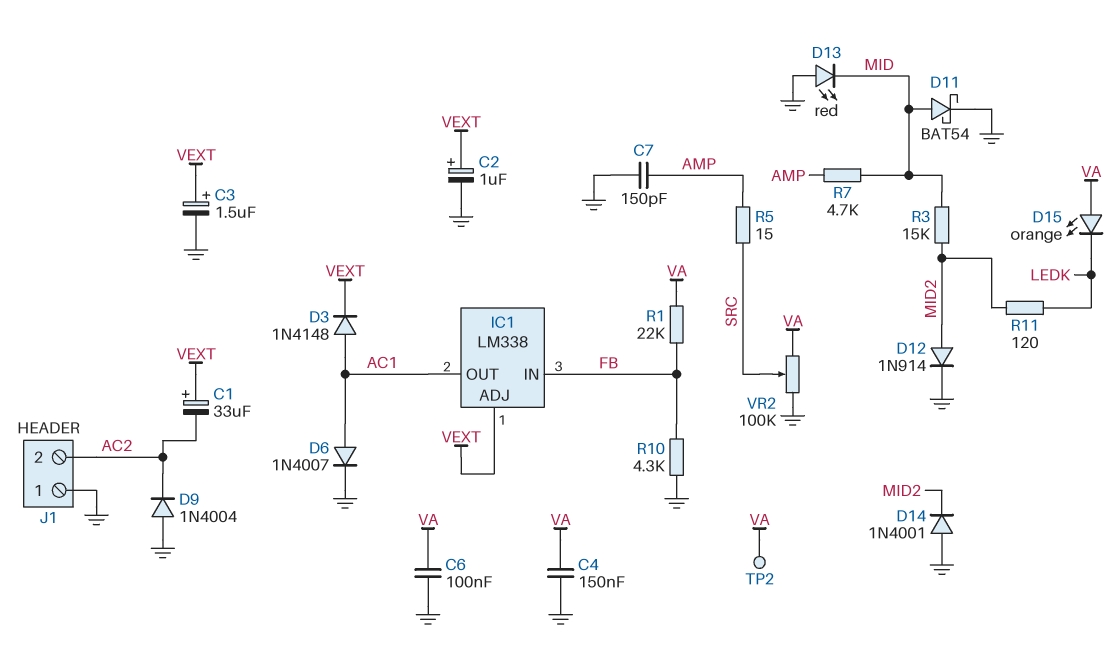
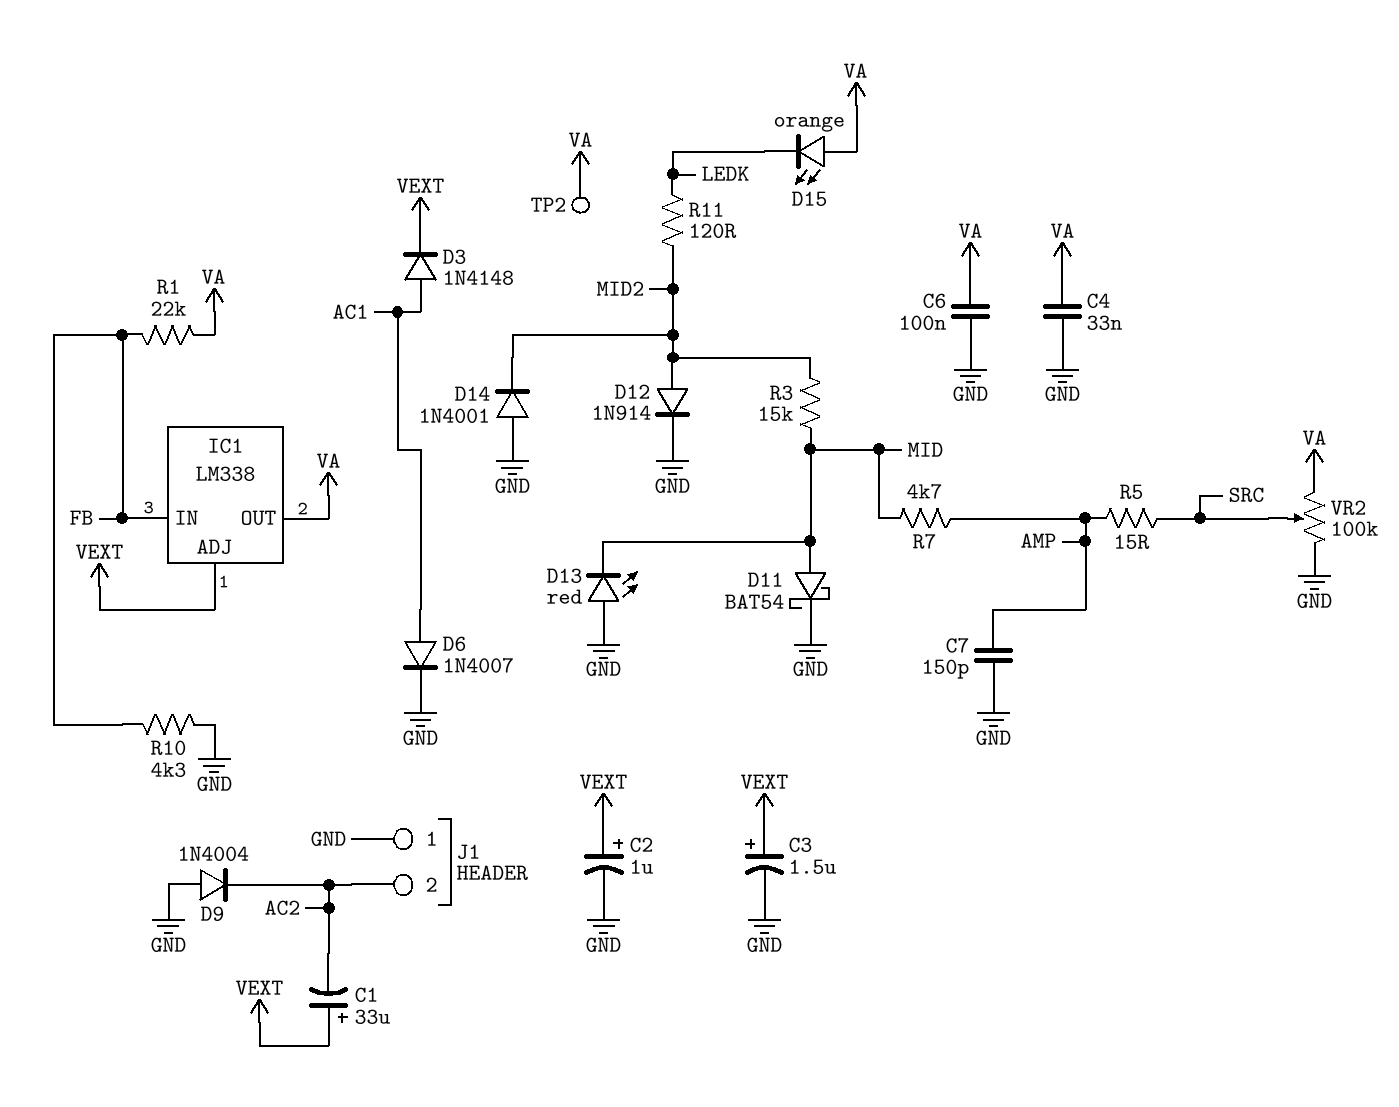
C4: 150nF (GND, VA) -> 33nF (GND, VA)
IC1 pin OUT: AC1 -> VA

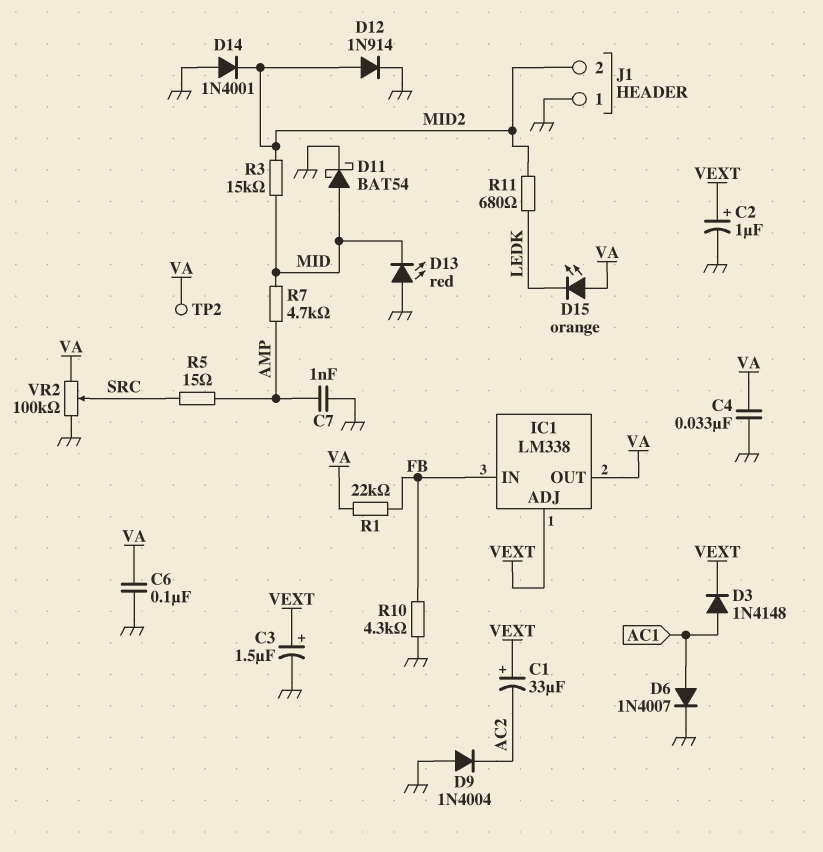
C7: 150pF (AMP, GND) -> 1nF (AMP, GND)
J1 pin 2: AC2 -> MID2
R11: 120 (LEDK, MID2) -> 680 (LEDK, MID2)

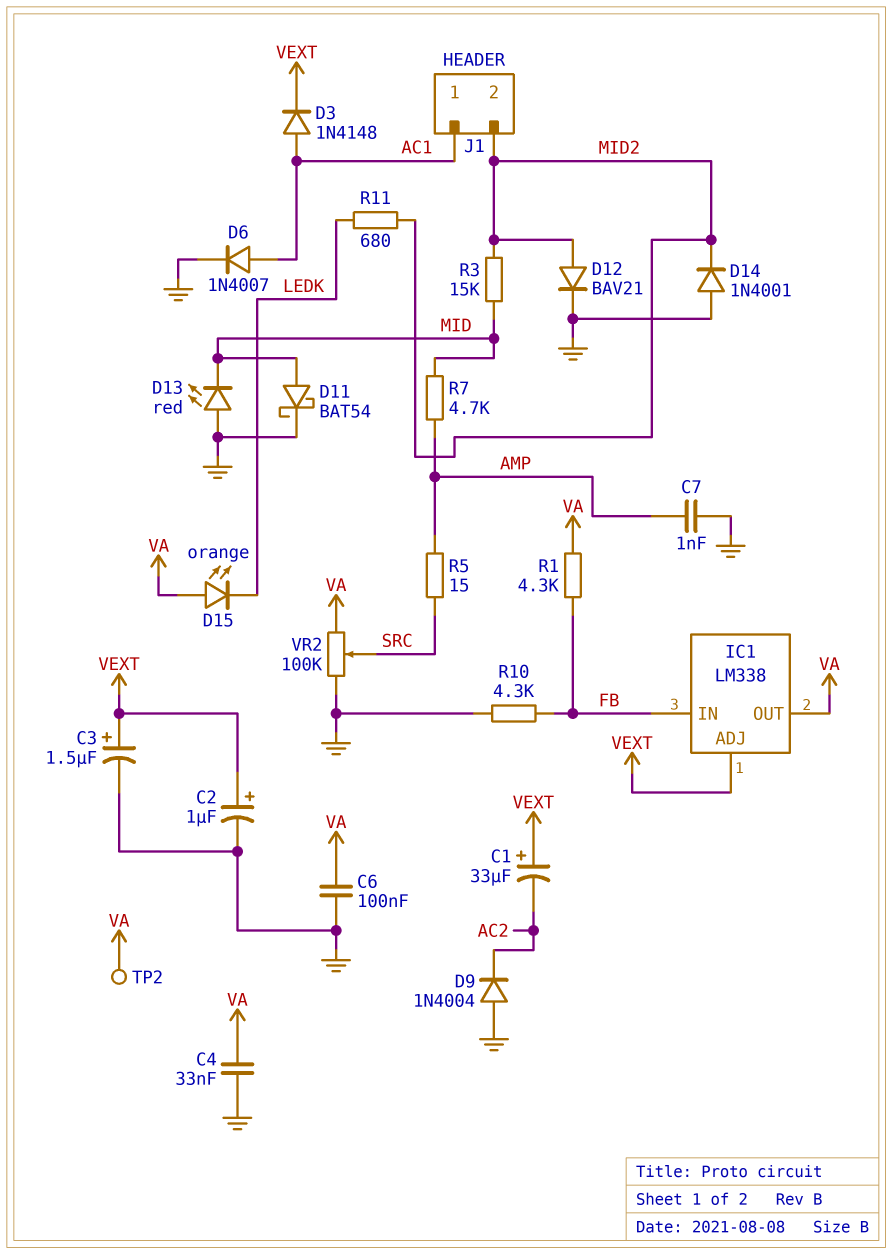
D12: diode 1N914 (A MID2, K GND) -> diode BAV21 (A MID2, K GND)
J1 pin 1: GND -> AC1
R1: 22k (FB, VA) -> 4.3k (FB, VA)

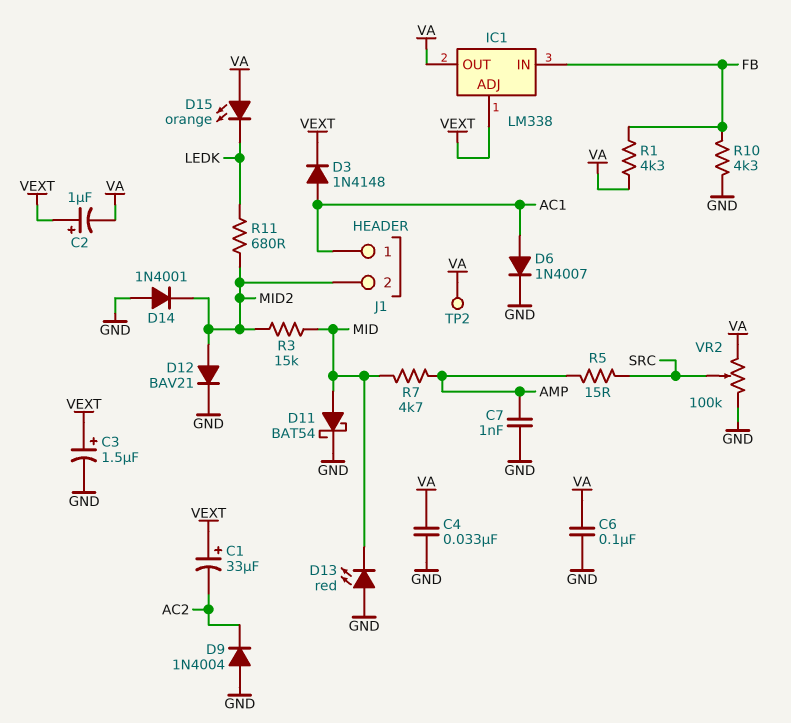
C2: 1uF (plus VEXT, minus GND) -> 1uF (plus VEXT, minus VA)

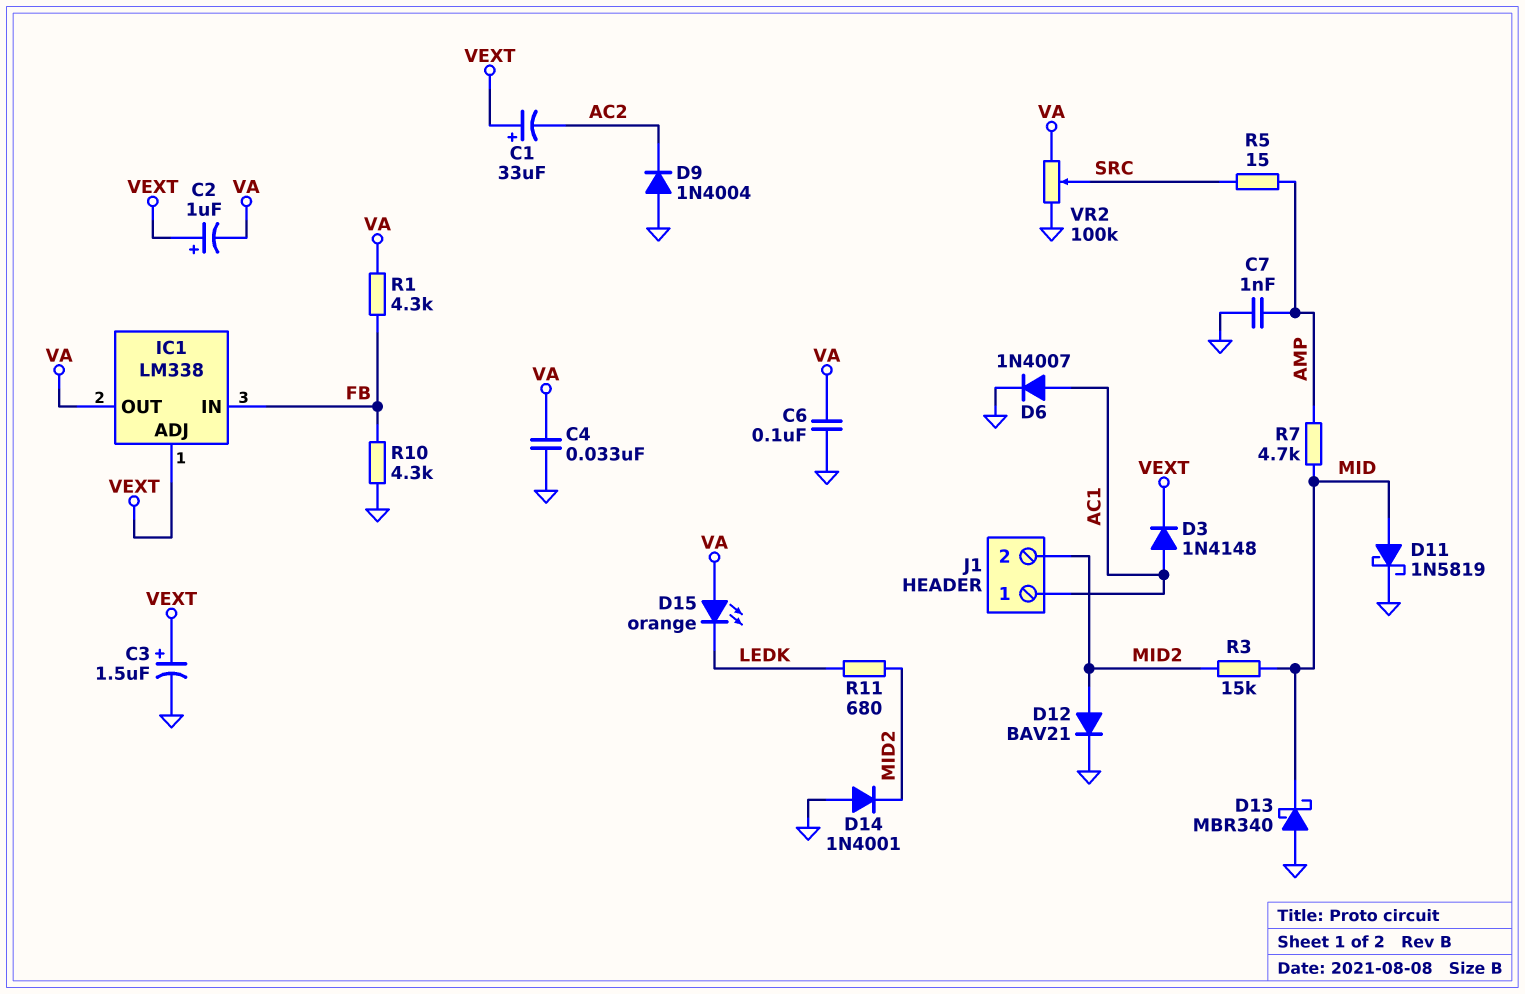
D11: schottky BAT54 (A MID, K GND) -> schottky 1N5819 (A MID, K GND)
D13: LED red (A GND, K MID) -> schottky MBR340 (A GND, K MID)
TP2: test point (VA) -> none

